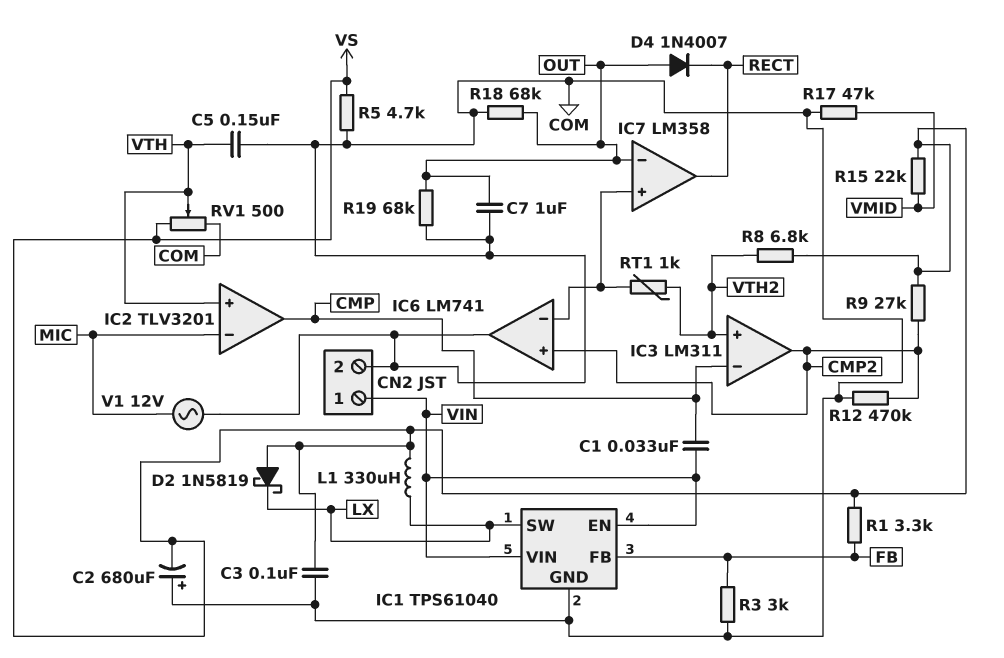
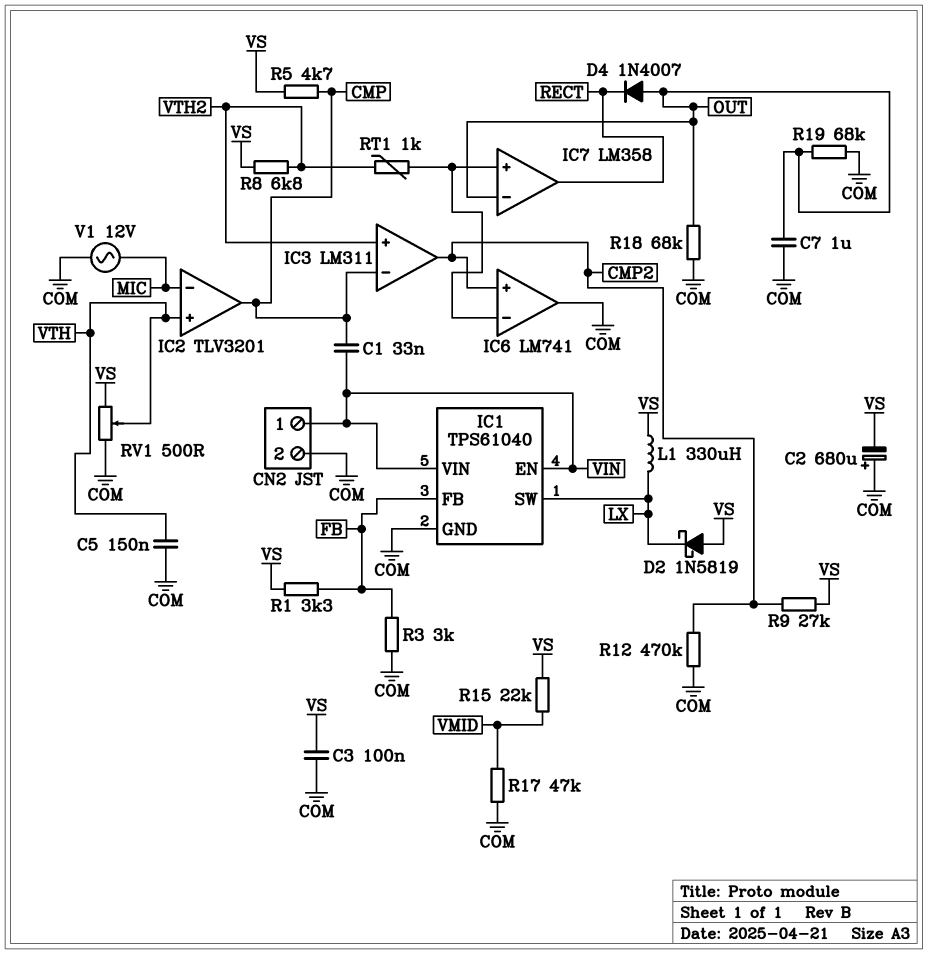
R5: 4.7k (COM, VS) -> 4.7k (CMP, VS)

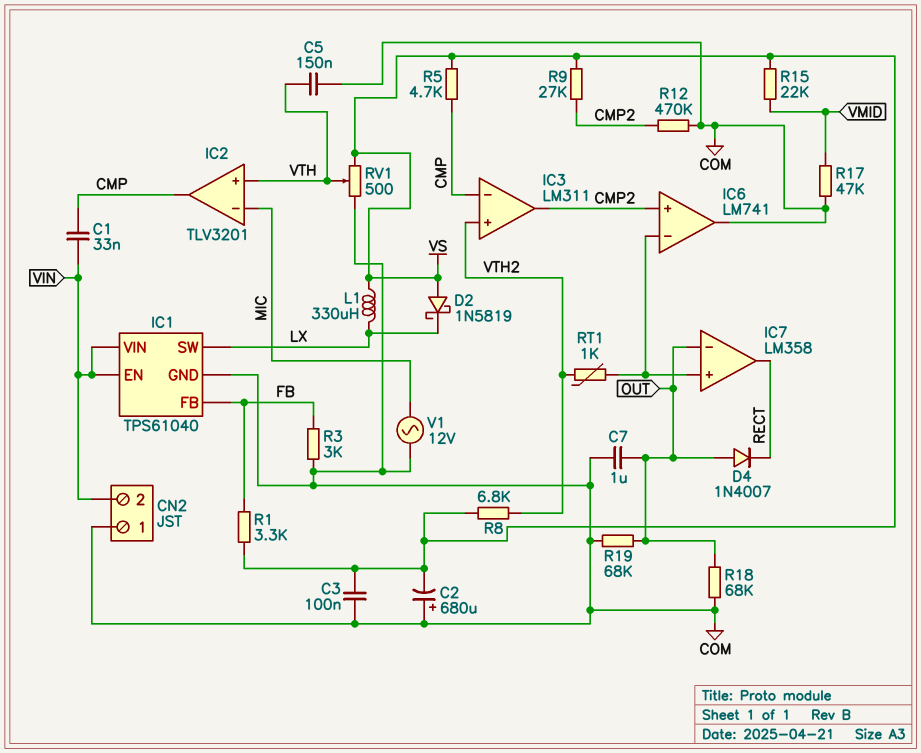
CN2 pin 1: VIN -> COM
CN2 pin 2: COM -> VIN

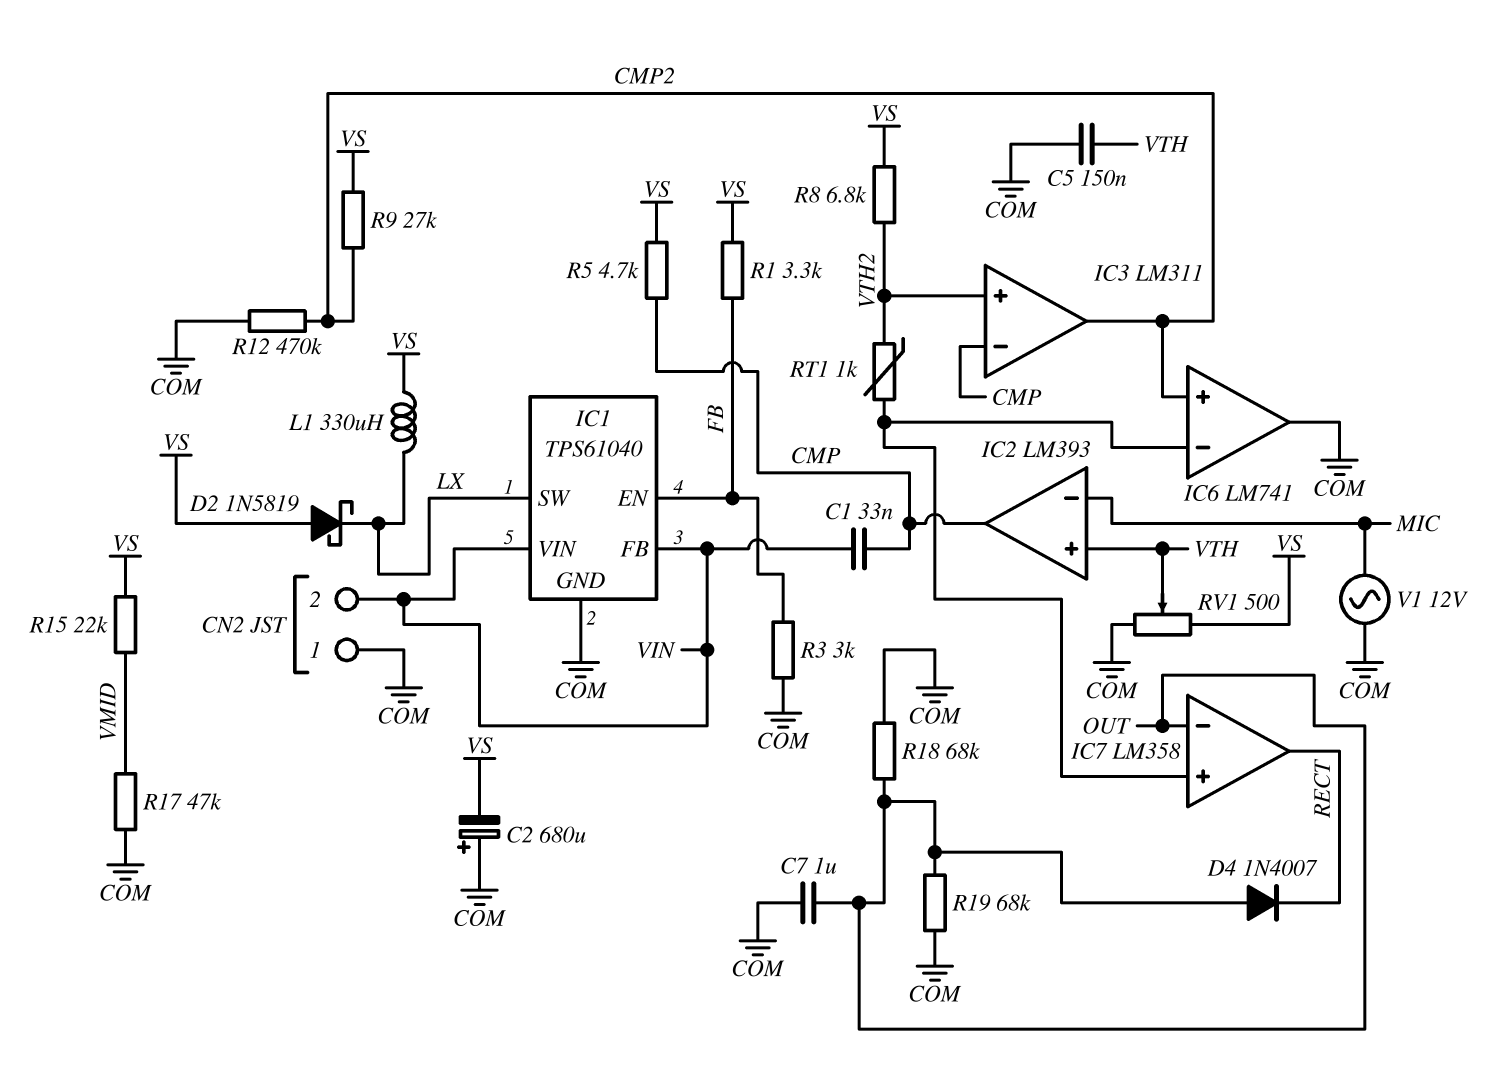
C3: 100nF (COM, VS) -> none
IC1 pin EN: VIN -> FB
IC1 pin FB: FB -> VIN
IC2: TLV3201 -> LM393

